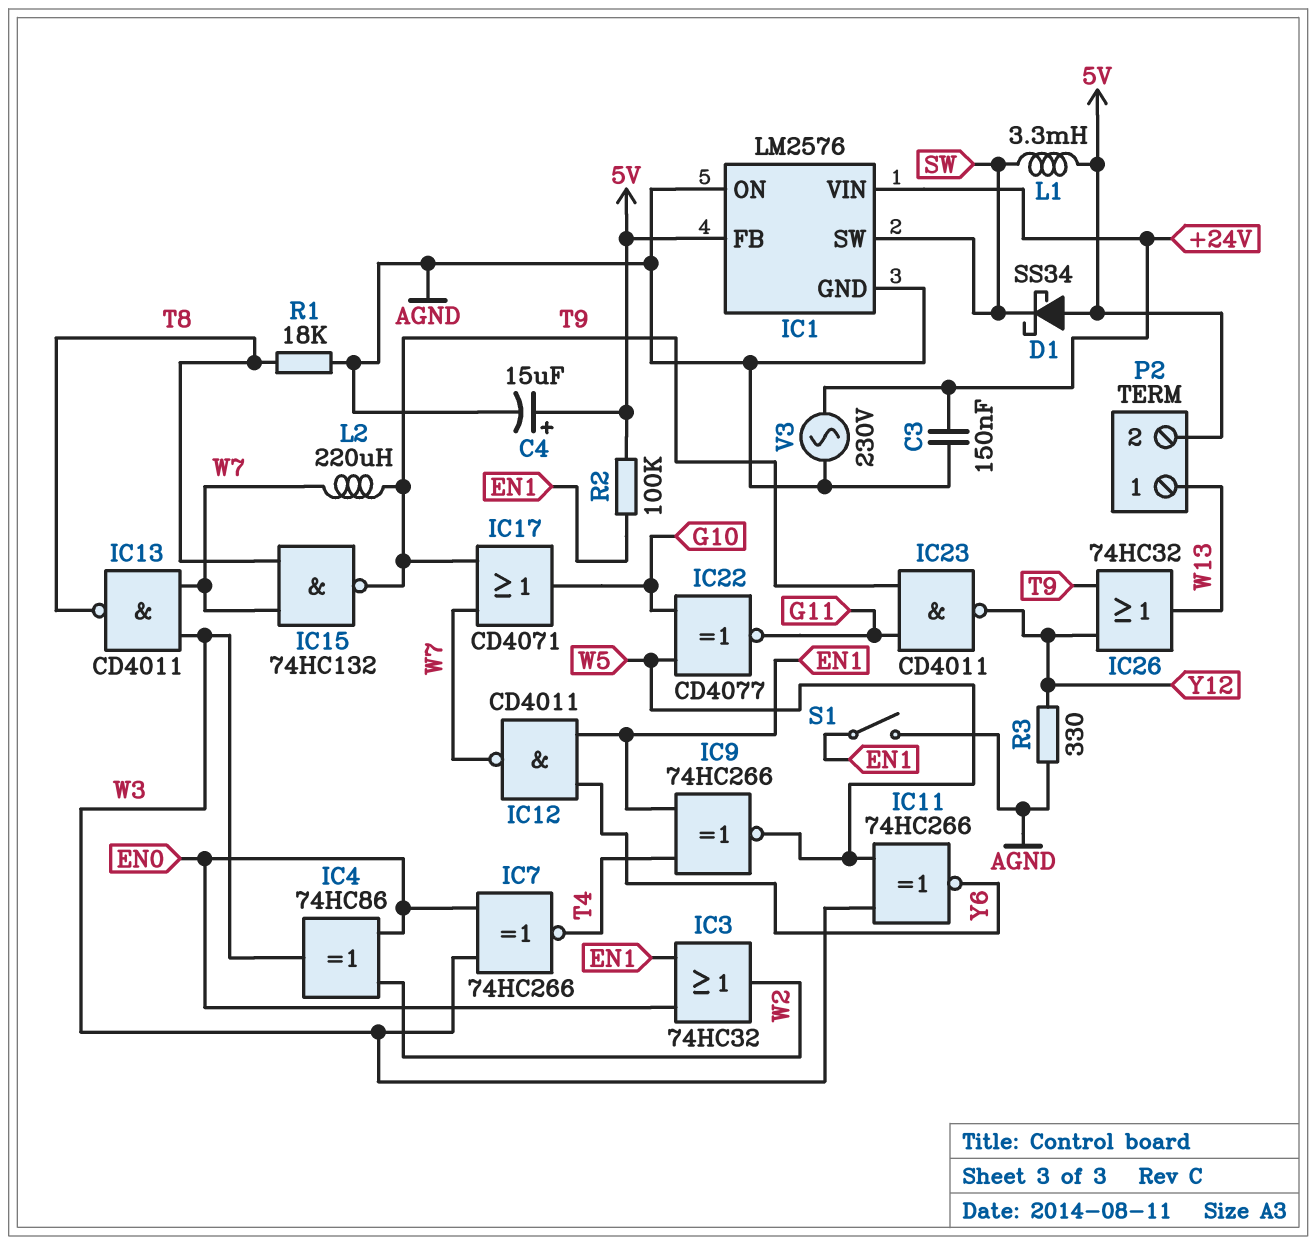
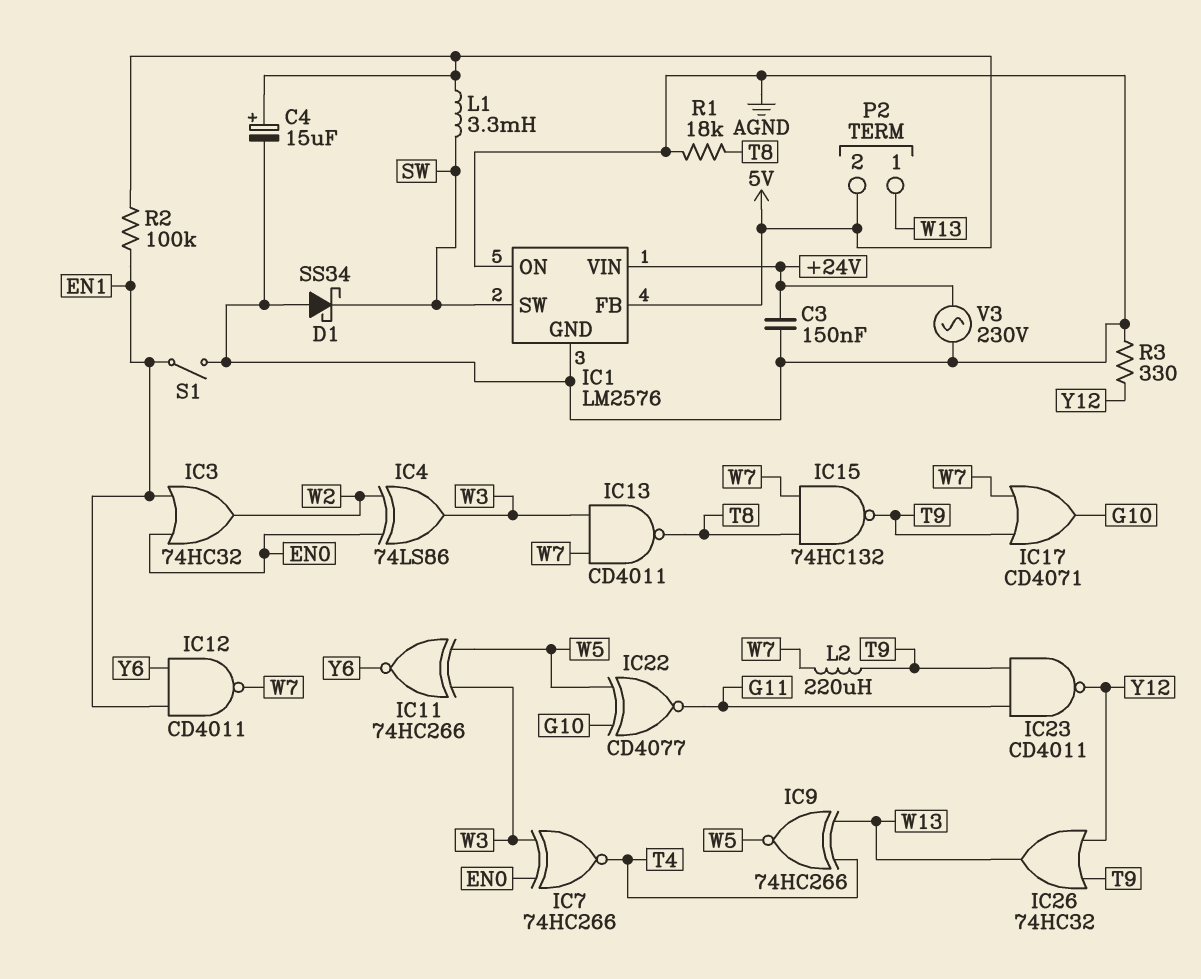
D1: schottky SS34 (A 5V, K SW) -> schottky SS34 (A AGND, K SW)
IC4: XOR 74HC86 (in EN0, in W2, out W3) -> XOR 74LS86 (in EN0, in W2, out W3)
IC9: XNOR 74HC266 (in EN1, in T4, out W5) -> XNOR 74HC266 (in T4, in W13, out W5)

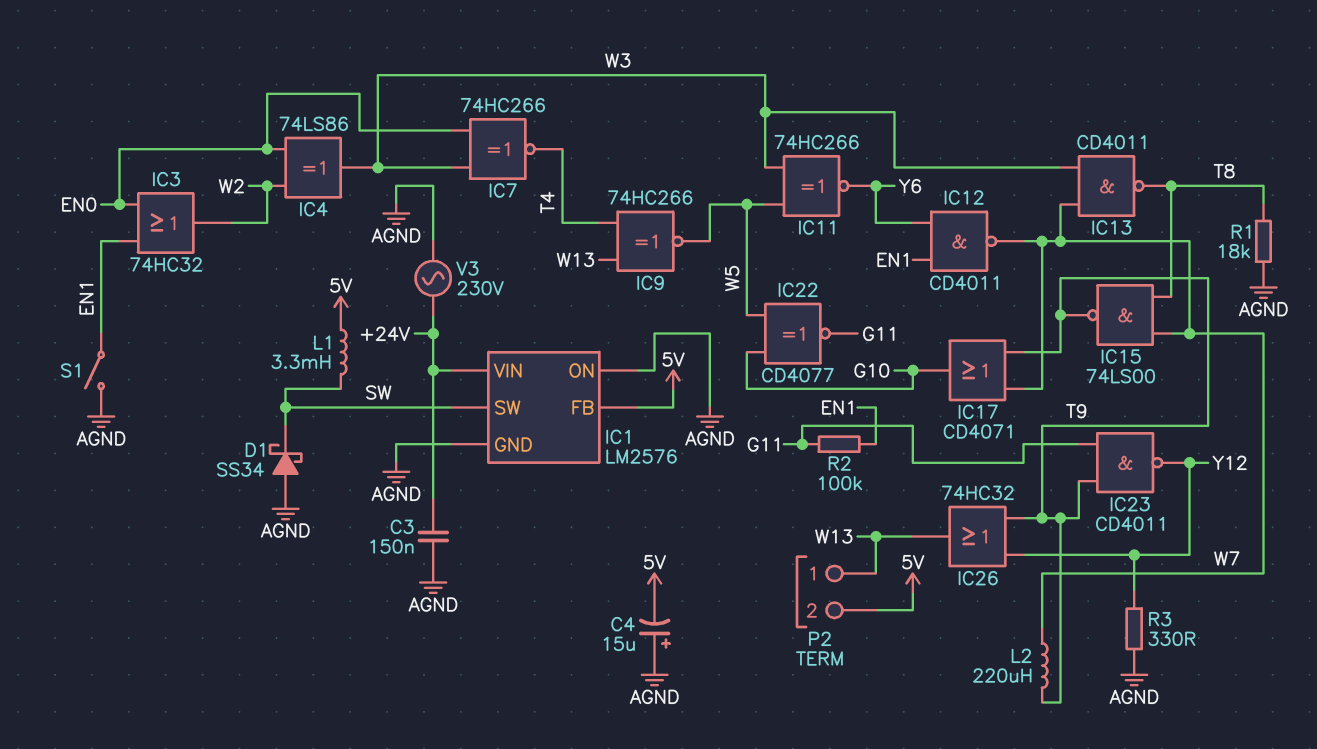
C4: 15uF (plus 5V, minus AGND) -> 15uF (plus AGND, minus 5V)
IC15: NAND 74HC132 (in T8, in W7, out T9) -> NAND 74LS00 (in T8, in W7, out T9)
R2: 100k (5V, EN1) -> 100k (EN1, G11)

